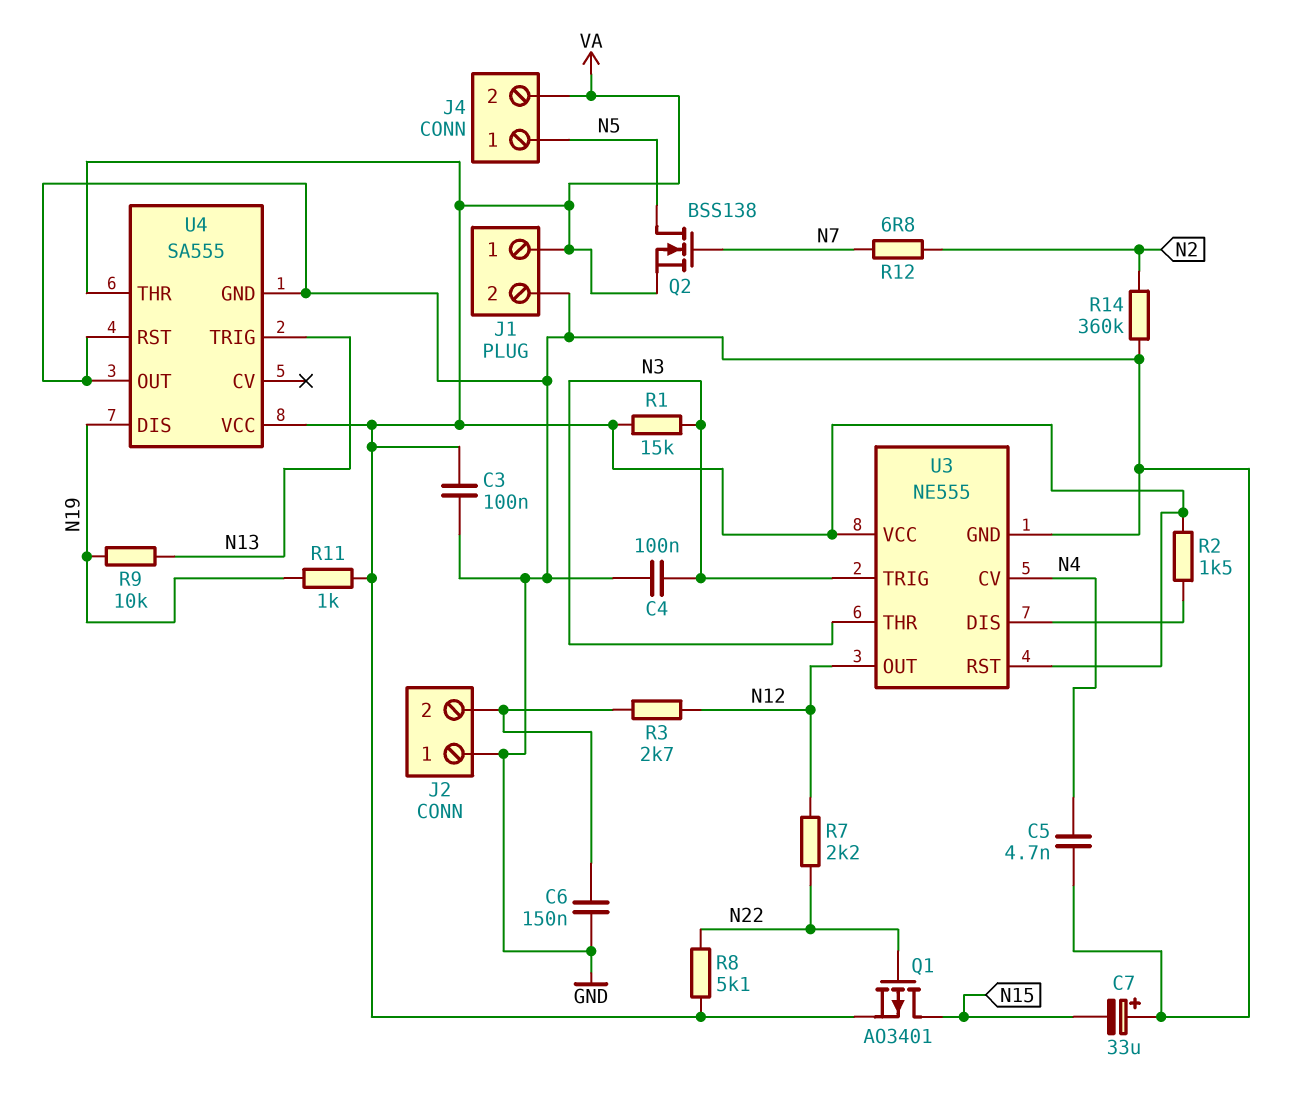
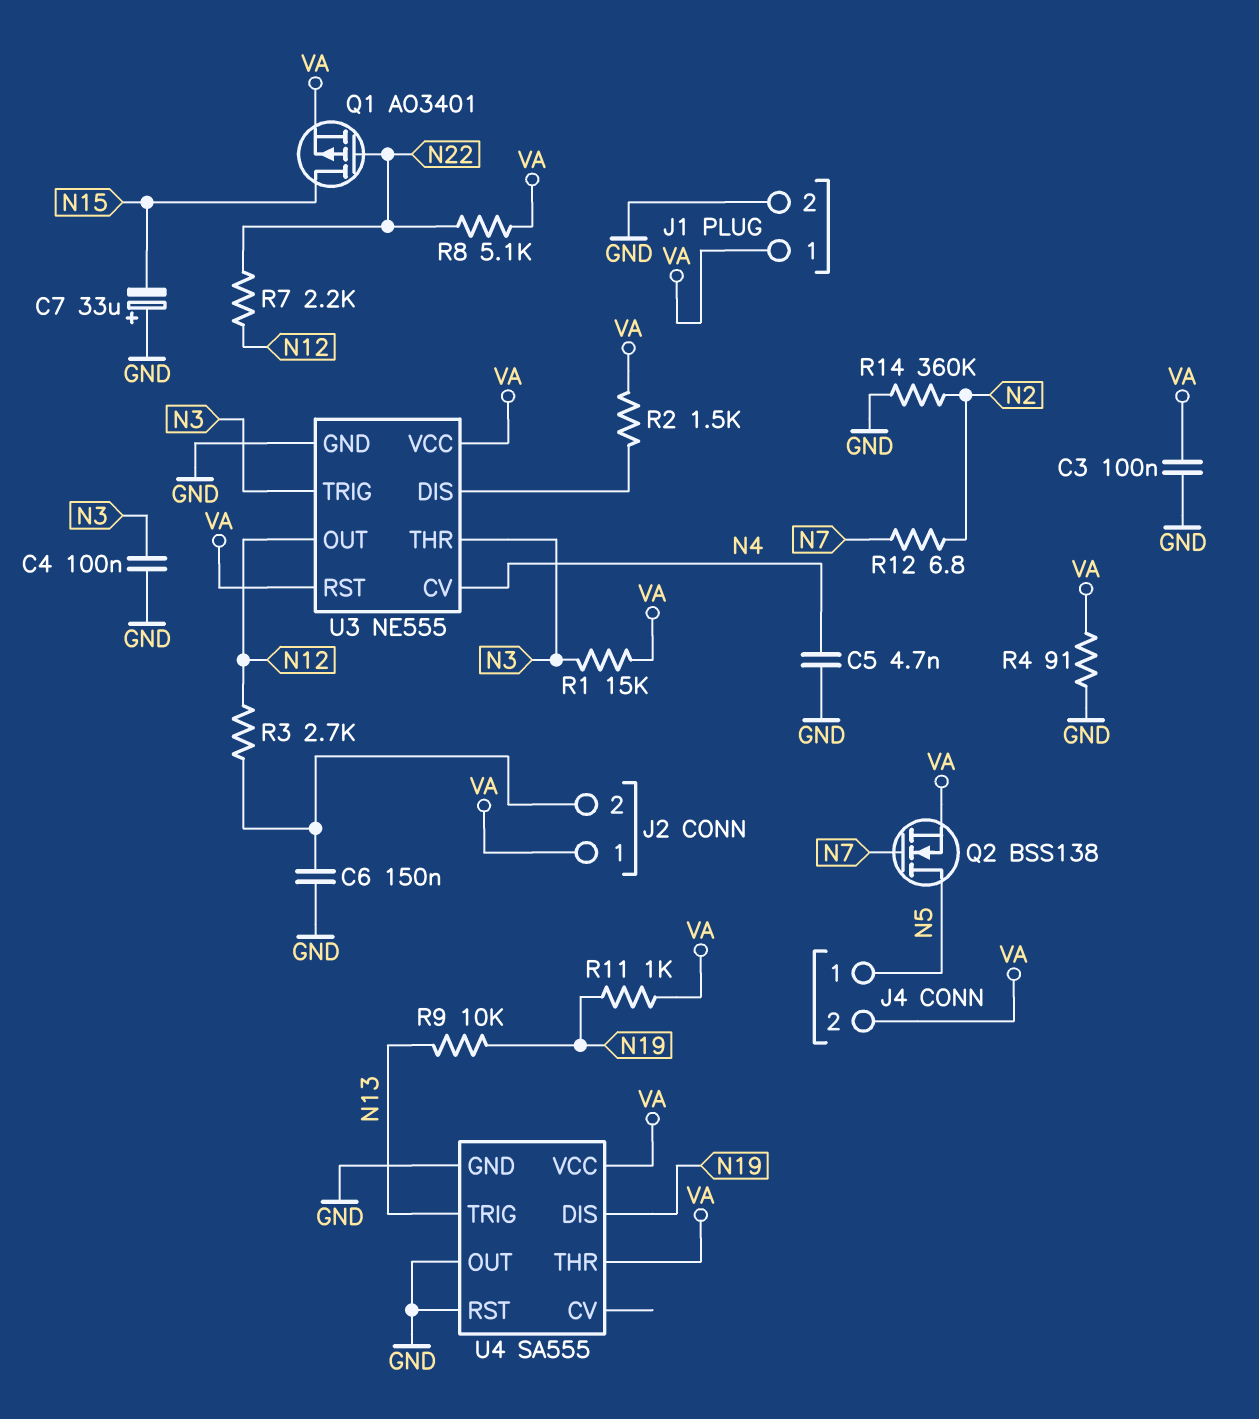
J2 pin 1: GND -> VA
R4: none -> 91 (GND, VA)

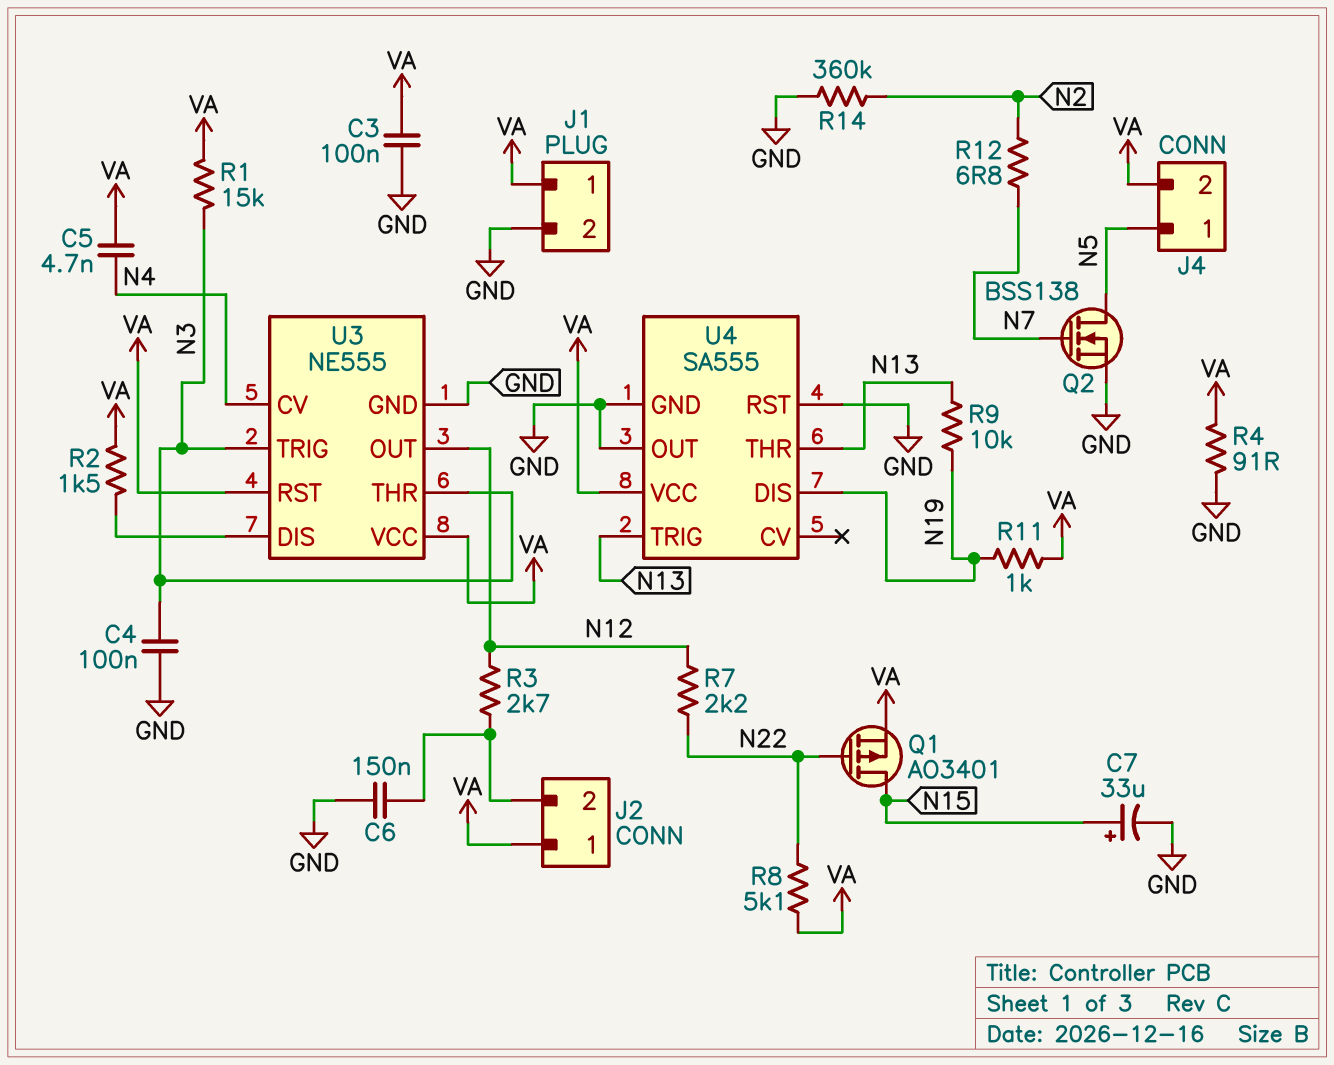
C5: 4.7nF (GND, N4) -> 4.7nF (N4, VA)
C7: 33uF (plus GND, minus N15) -> 33uF (plus N15, minus GND)
Q2: NMOS BSS138 (G N7, D N5, S VA) -> NMOS BSS138 (G N7, D N5, S GND)
U4 pin THR: VA -> N13

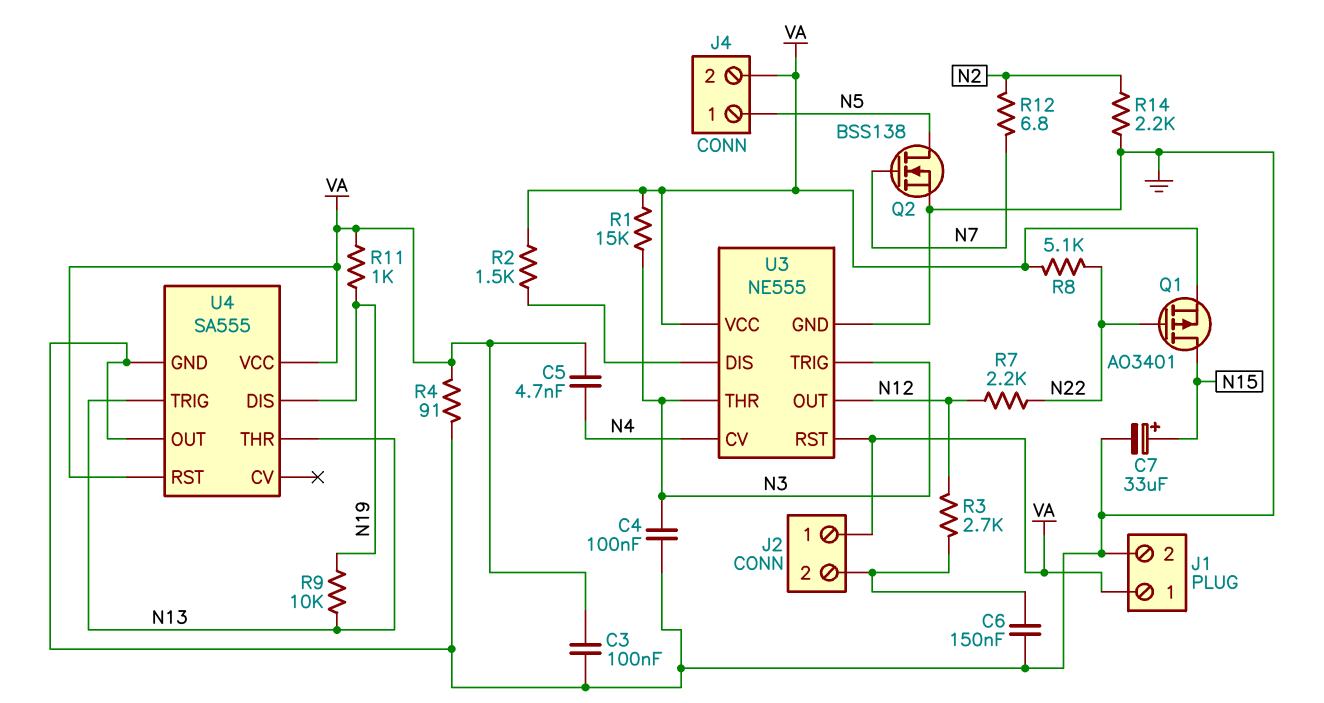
R14: 360k (GND, N2) -> 2.2k (GND, N2)
U4 pin RST: GND -> VA

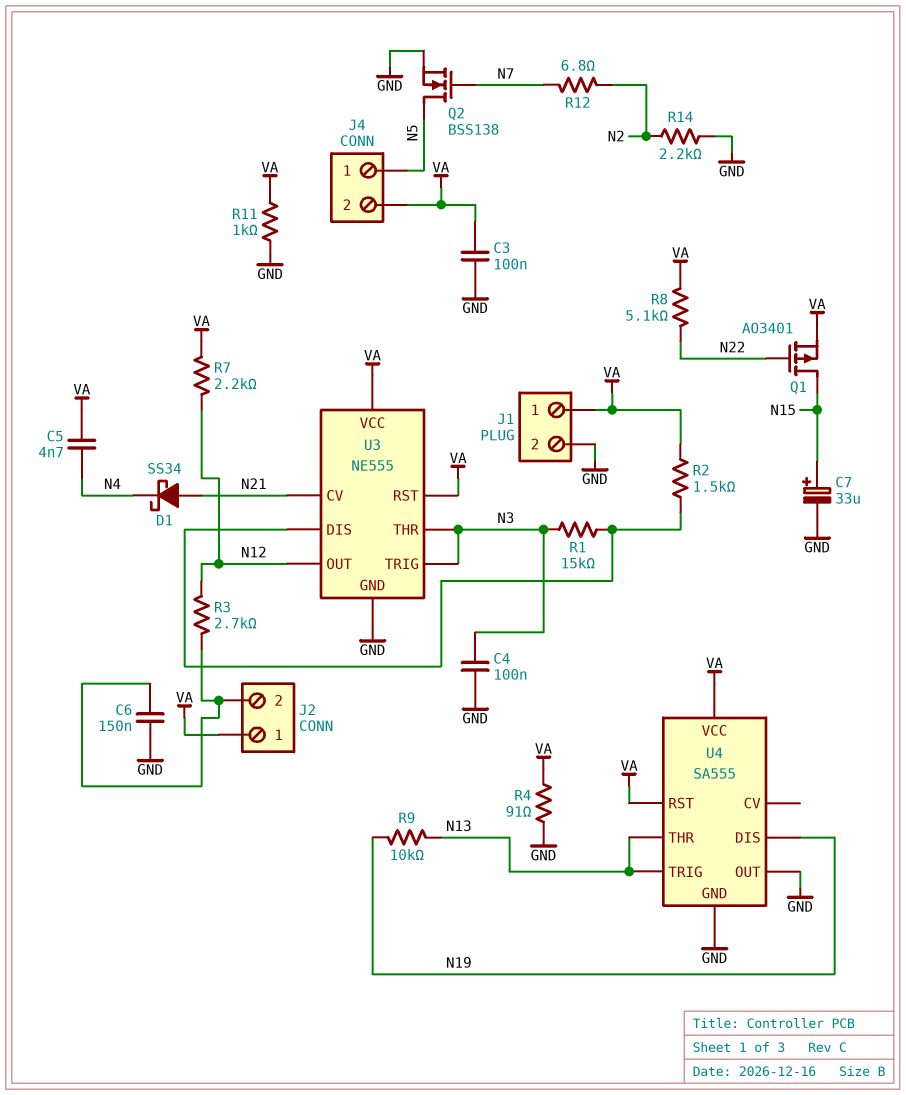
D1: none -> schottky SS34 (A N21, K N4)
R1: 15k (N3, VA) -> 15k (N3, U3/DIS)
R7: 2.2k (N12, N22) -> 2.2k (N12, VA)
R11: 1k (N19, VA) -> 1k (GND, VA)
U3 pin CV: N4 -> N21

